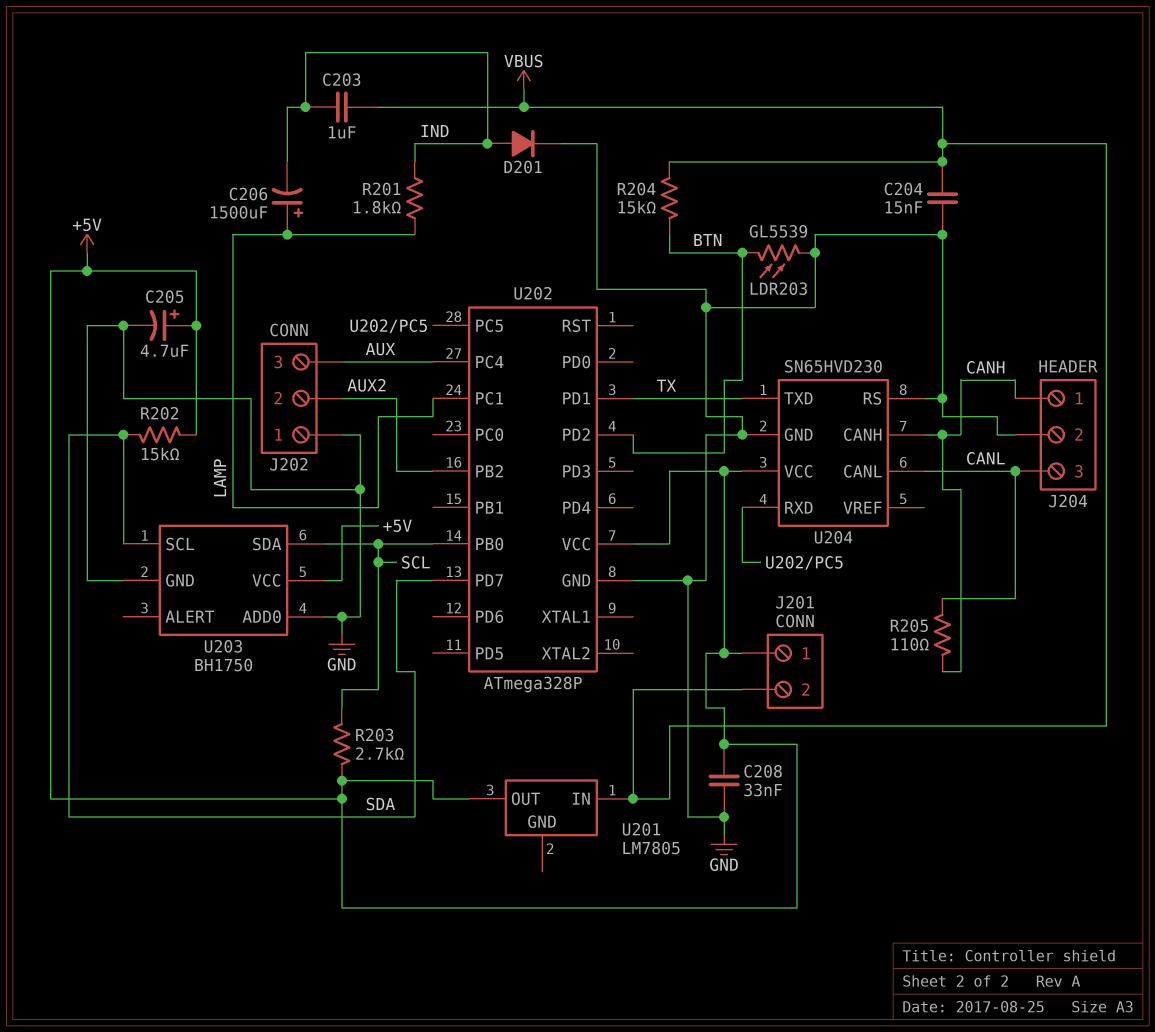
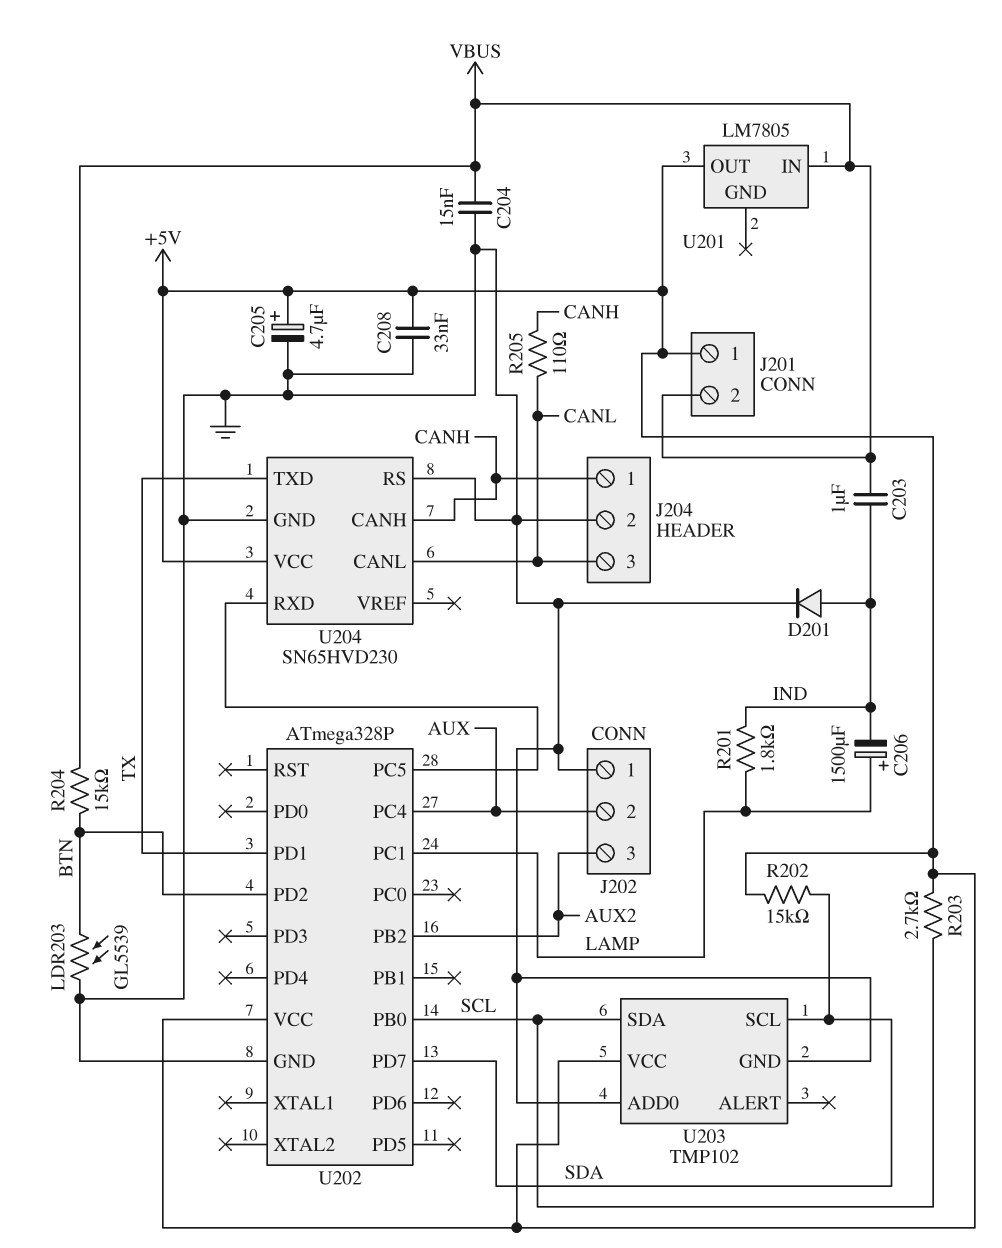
J202 pin 2: AUX2 -> AUX
J202 pin 3: AUX -> AUX2
U203: BH1750 -> TMP102

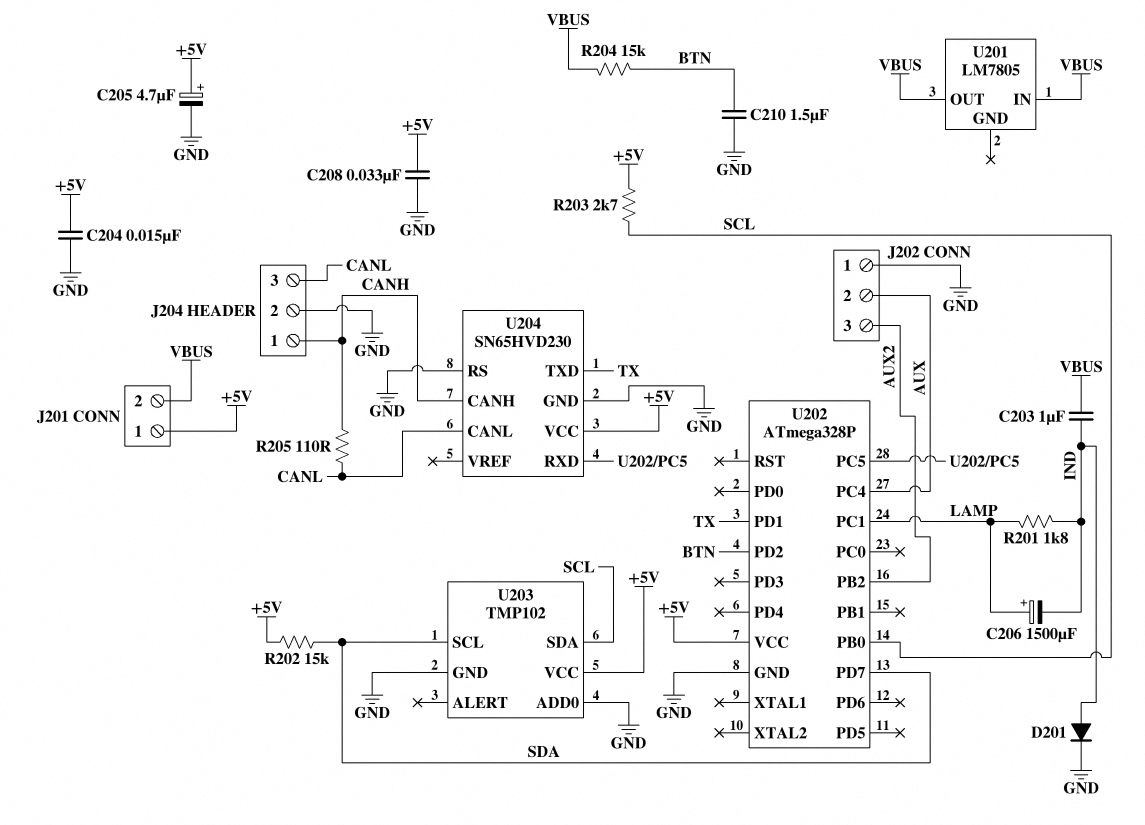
C204: 15nF (GND, VBUS) -> 15nF (+5V, GND)
C210: none -> 1.5uF (BTN, GND)
LDR203: GL5539 (BTN, GND) -> none
U201 pin OUT: +5V -> VBUS

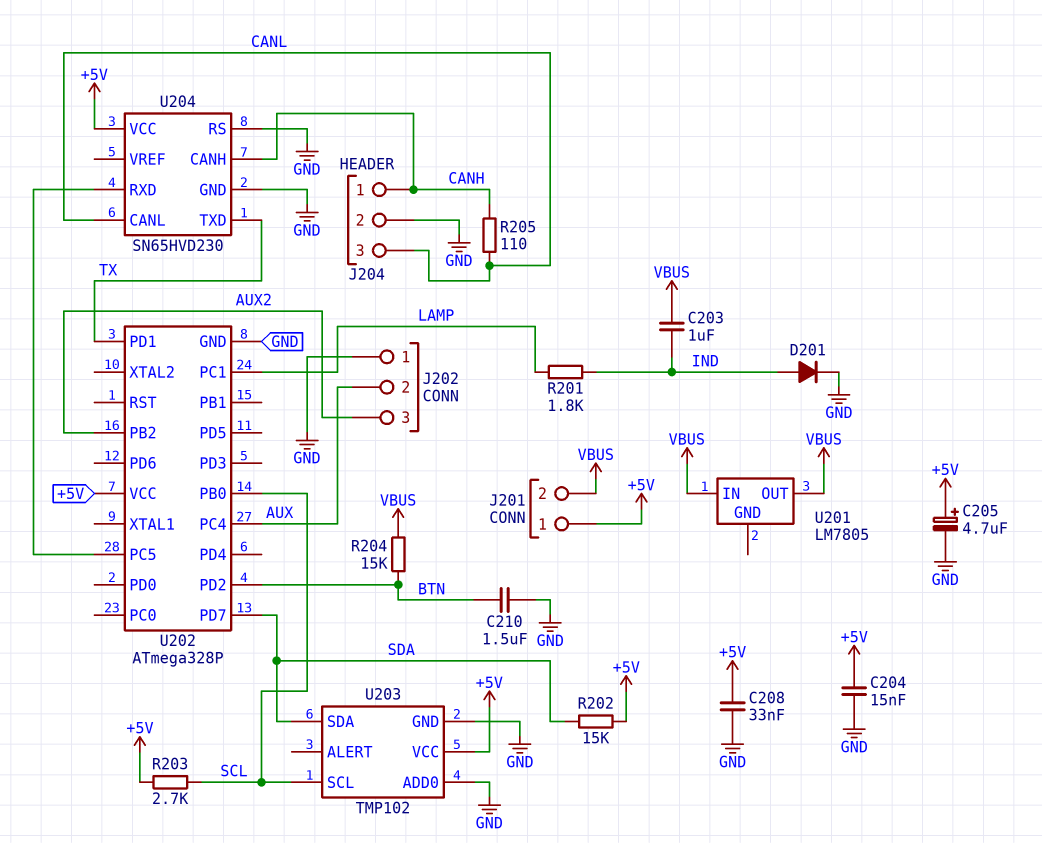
C206: 1500uF (plus LAMP, minus IND) -> none
U203 pin SCL: SDA -> SCL
U203 pin SDA: SCL -> SDA

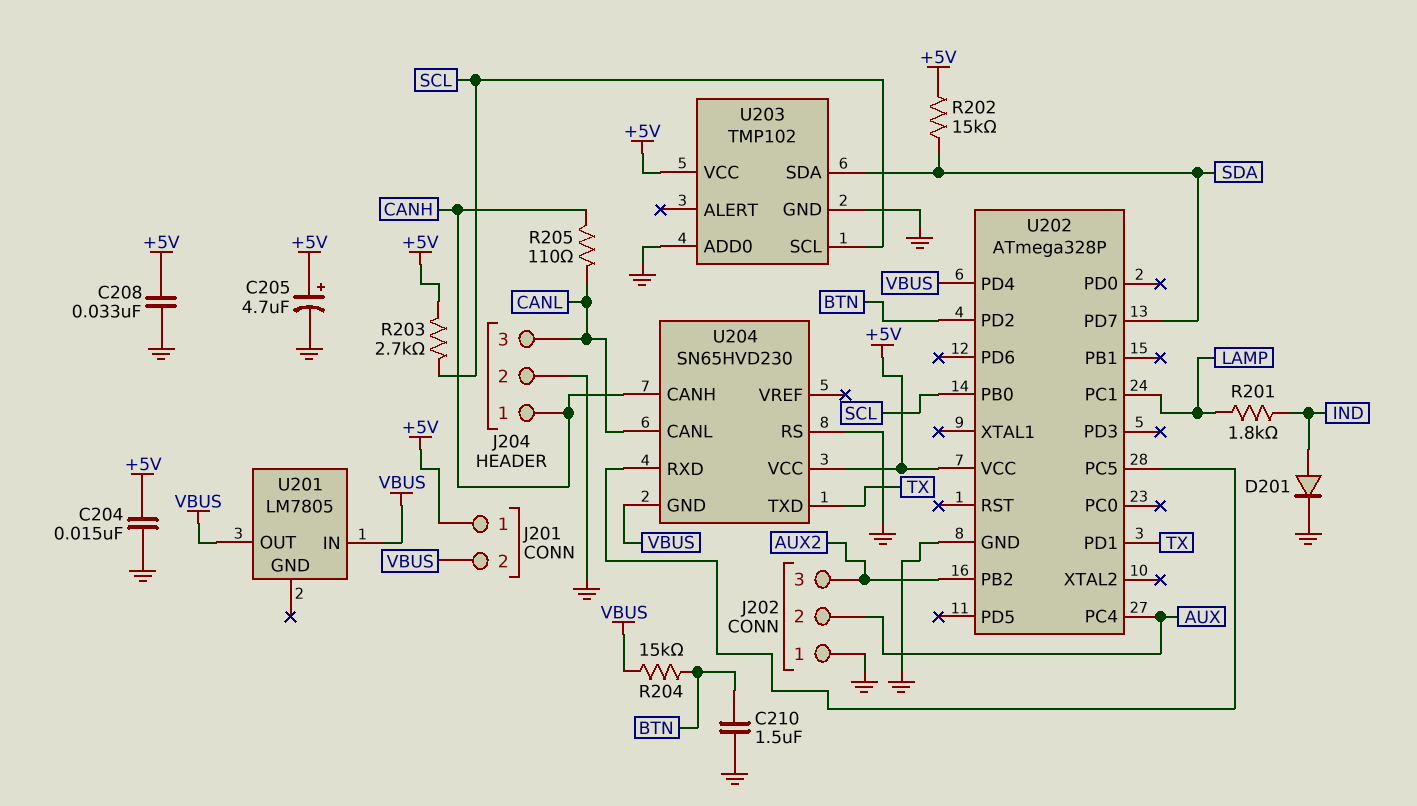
C203: 1uF (IND, VBUS) -> none
U202 pin PD4: none -> VBUS
U204 pin GND: GND -> VBUS

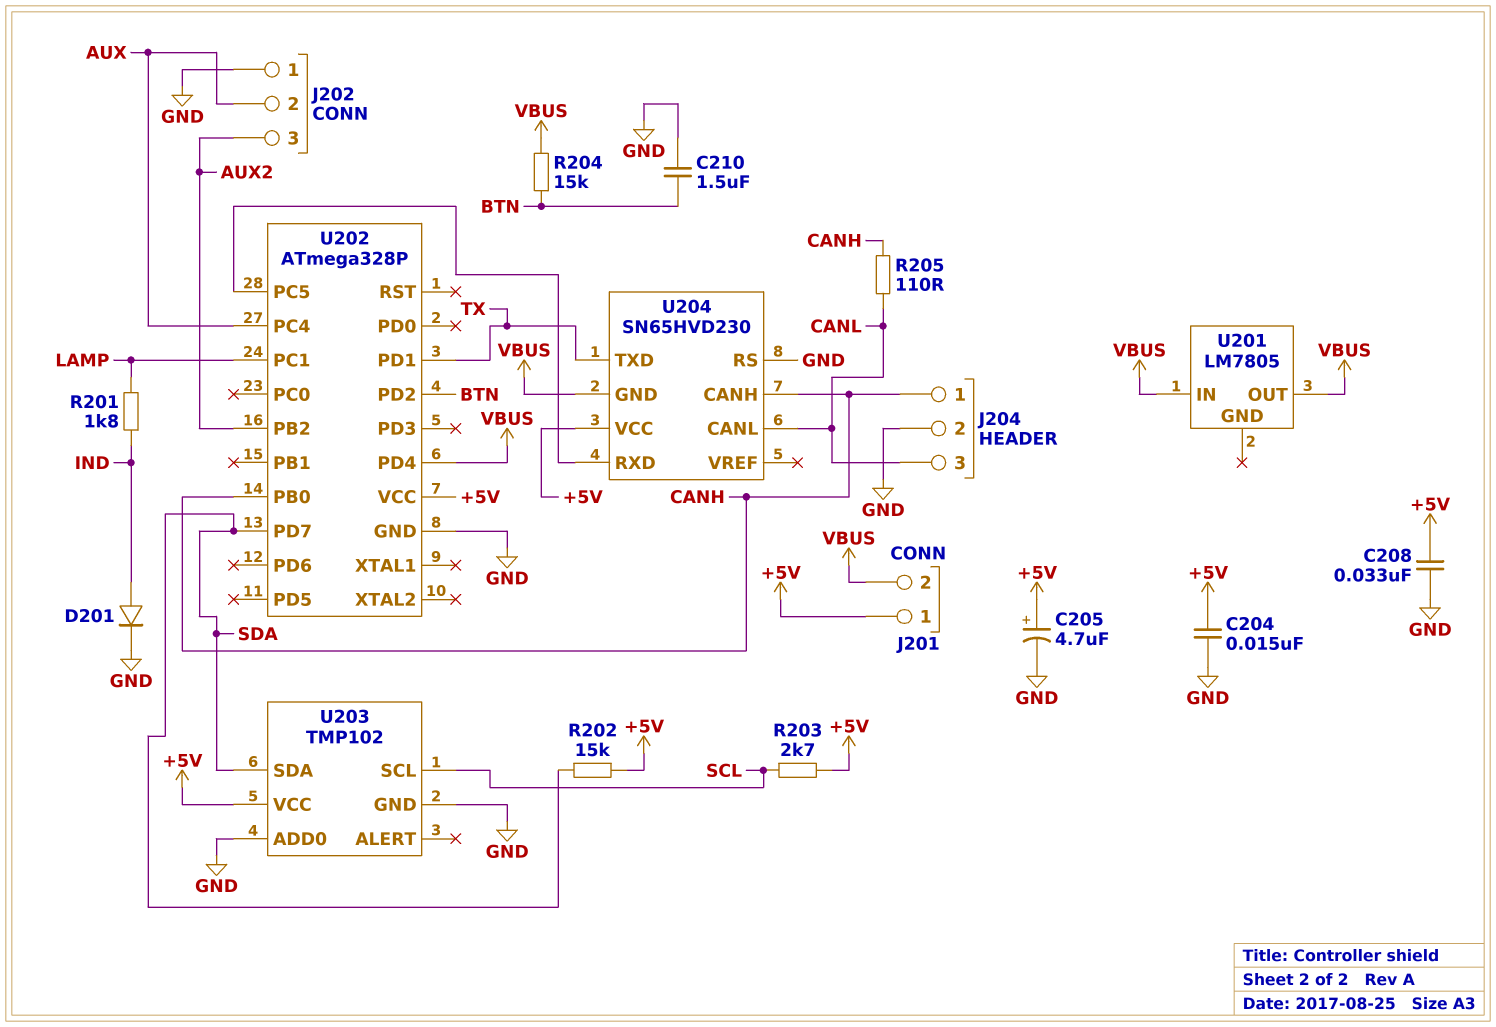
U202 pin PB0: SCL -> CANH

